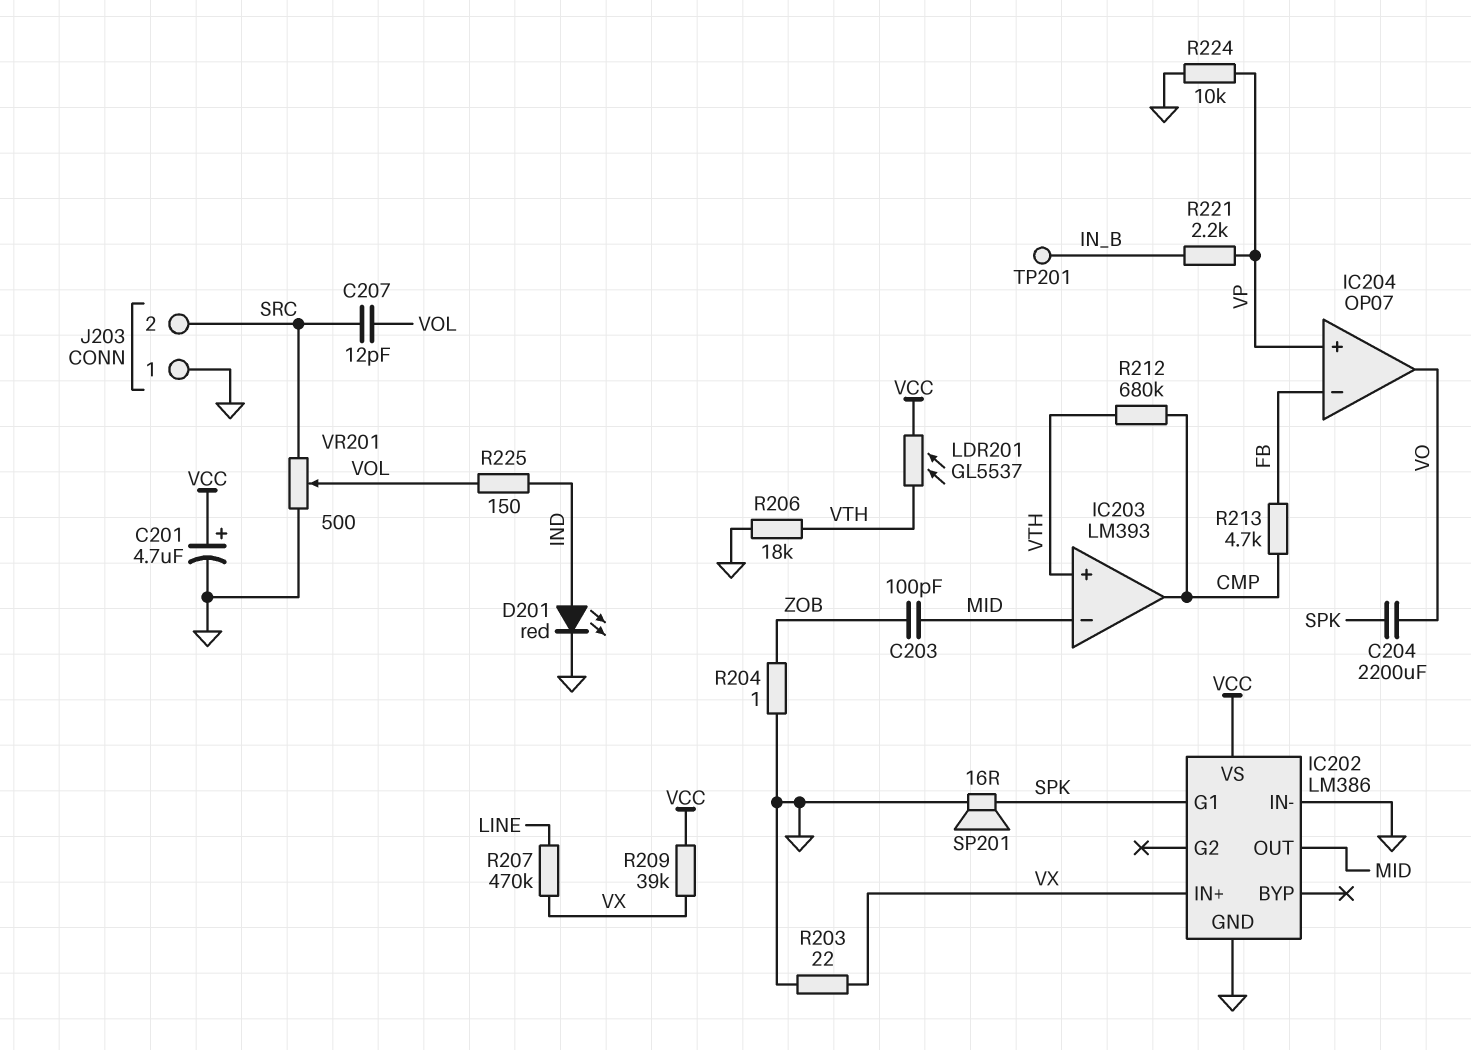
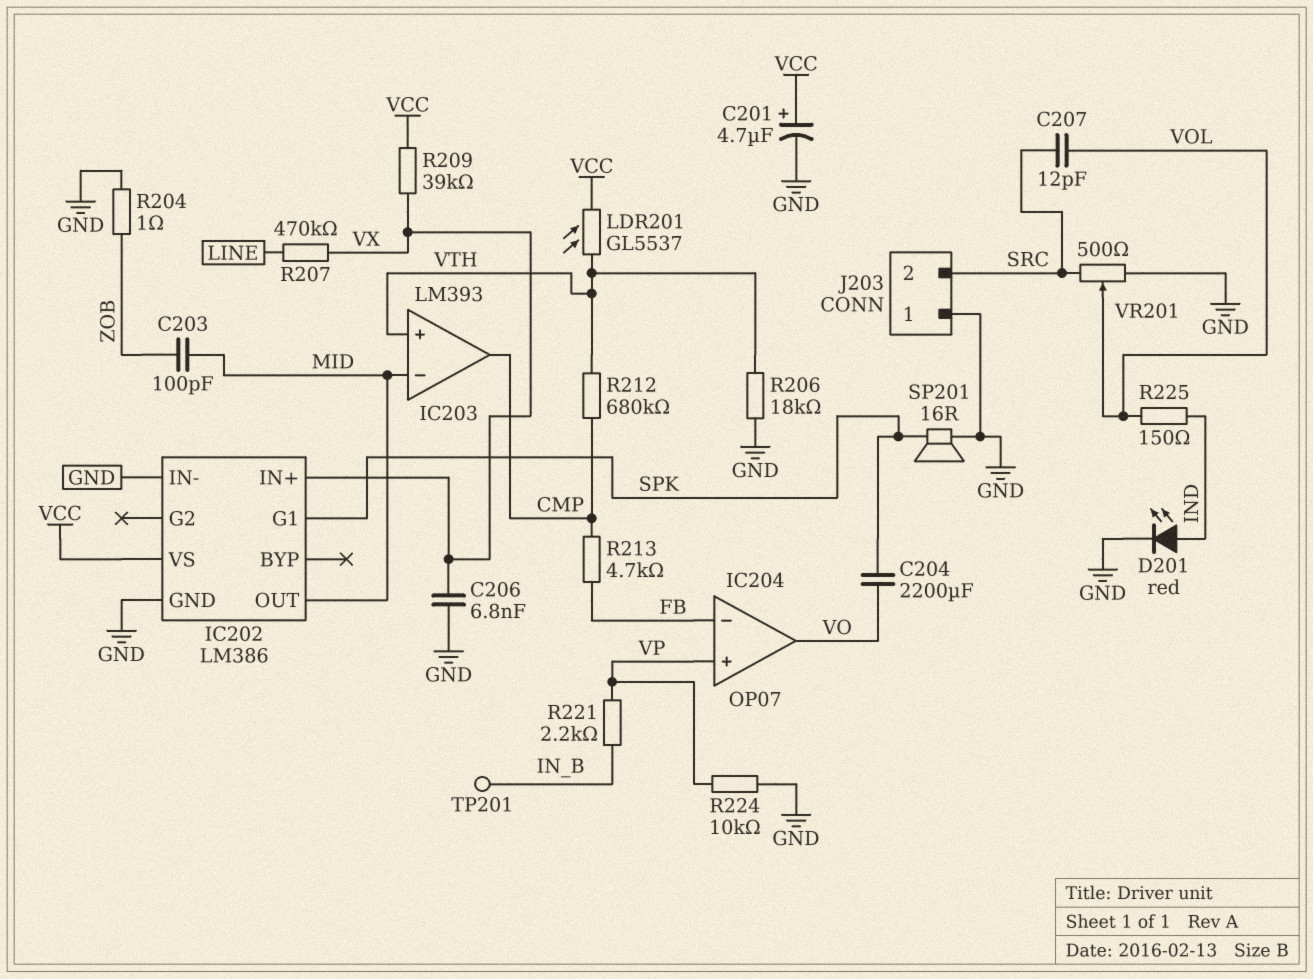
C206: none -> 6.8nF (GND, VX)
R203: 22 (GND, VX) -> none

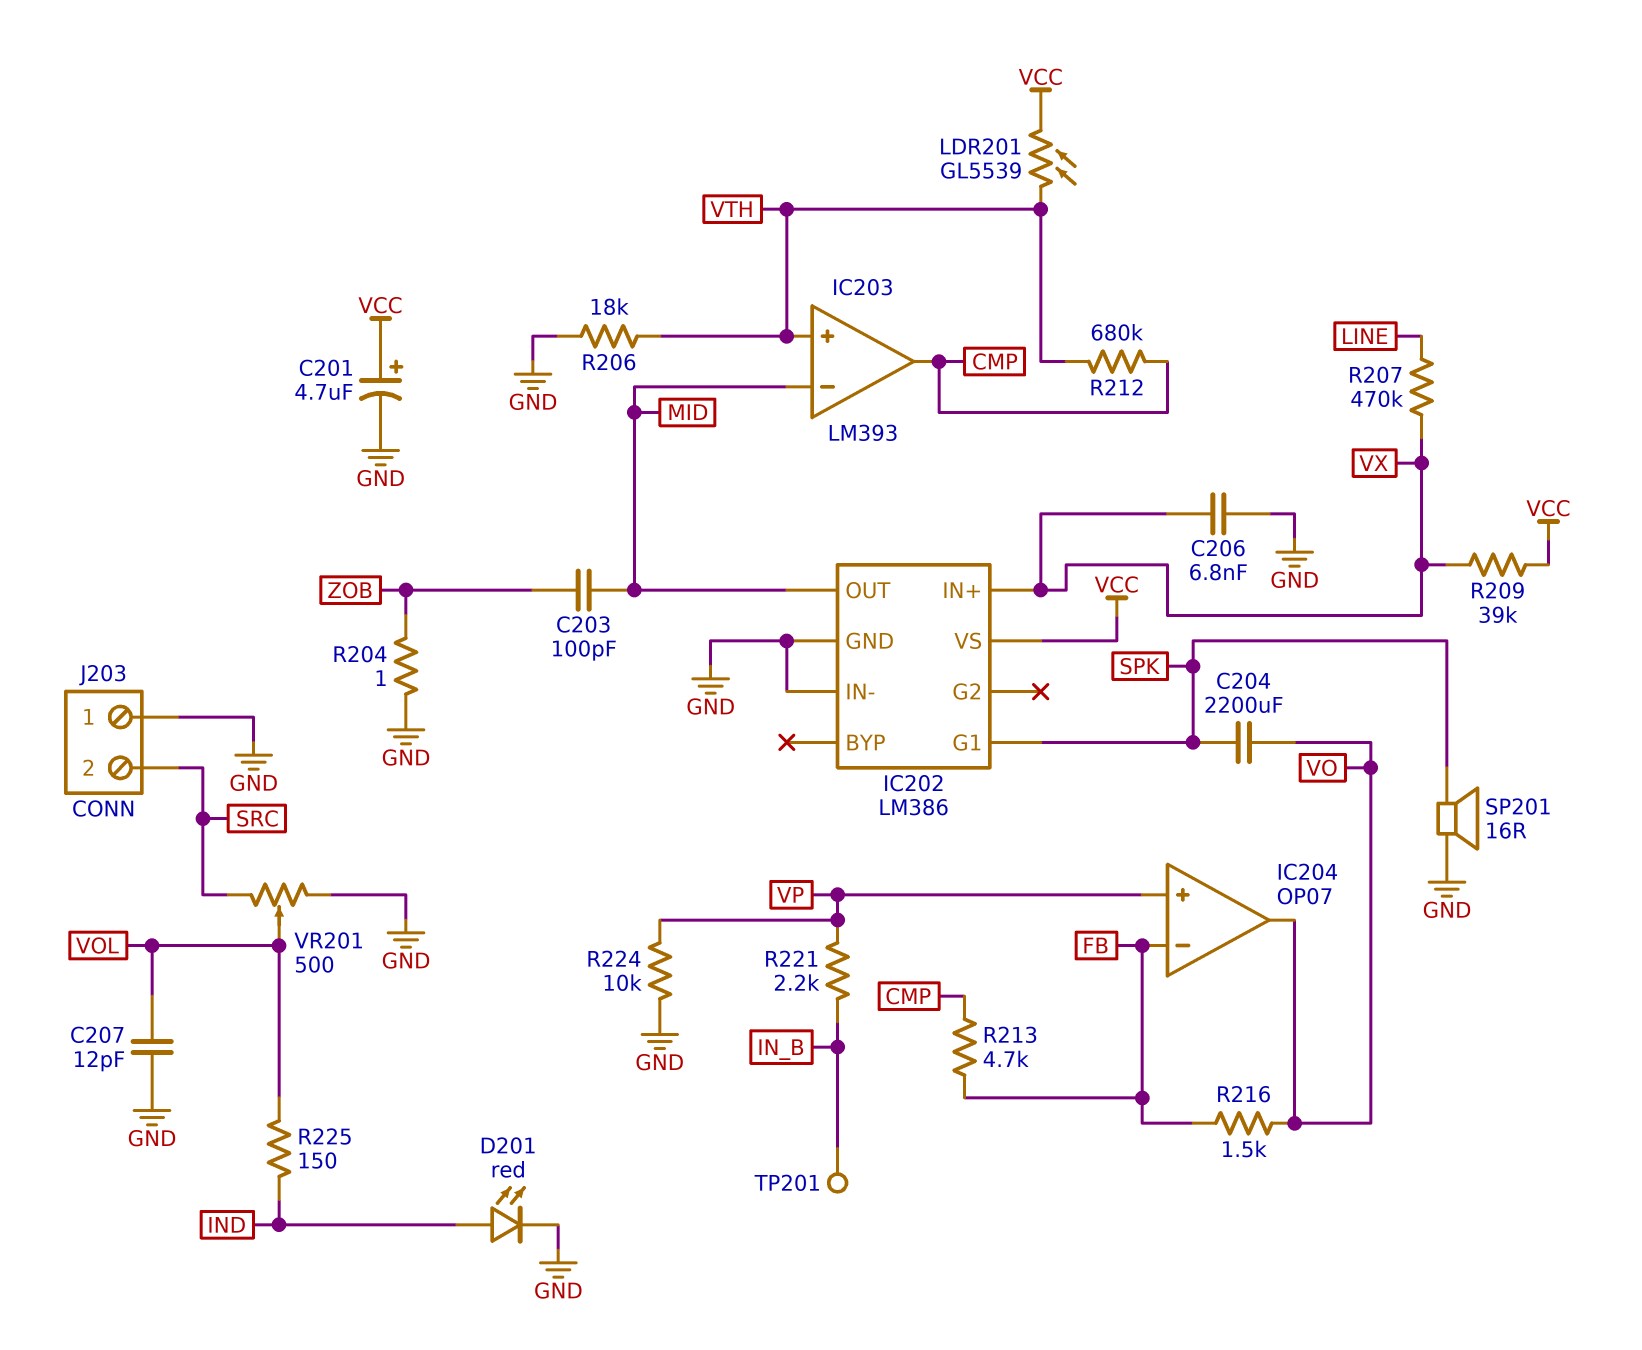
C207: 12pF (SRC, VOL) -> 12pF (GND, VOL)
LDR201: GL5537 (VCC, VTH) -> GL5539 (VCC, VTH)
R216: none -> 1.5k (FB, VO)

